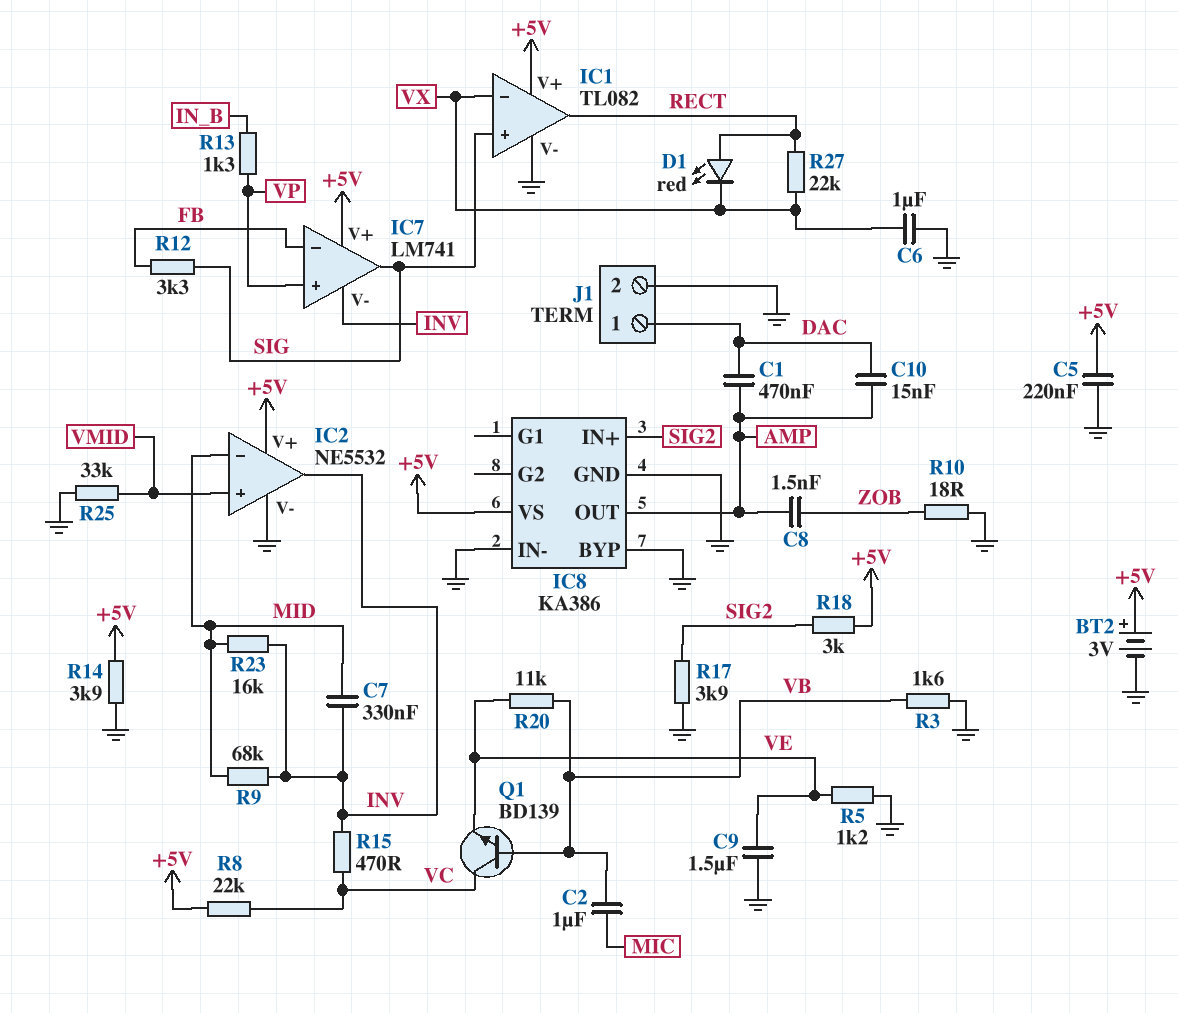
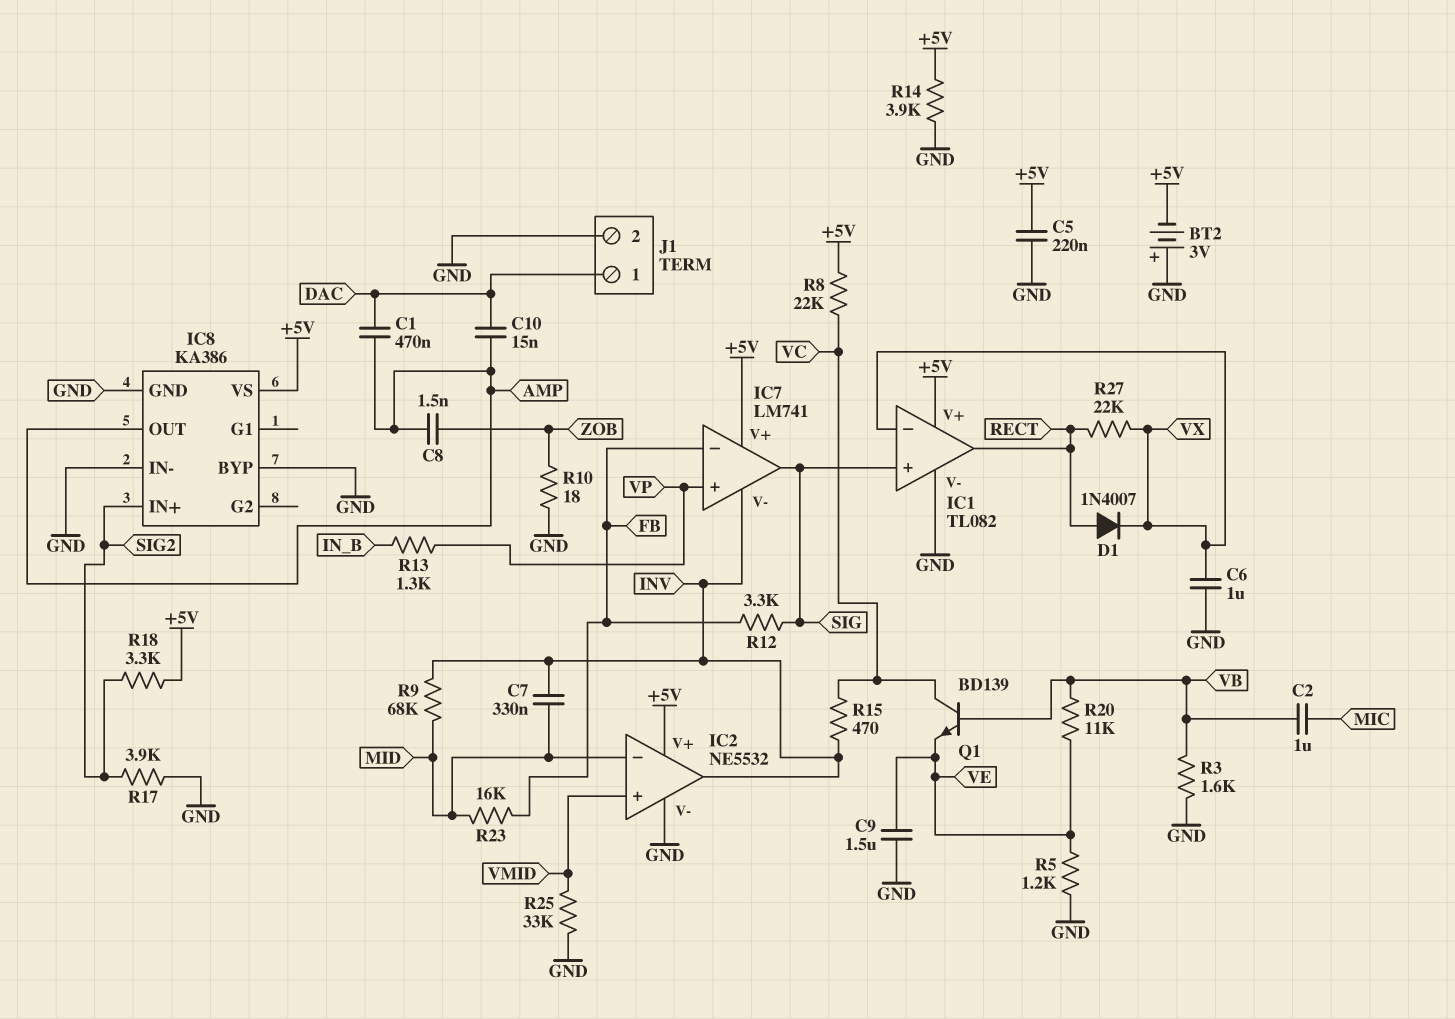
BT2: 3V (plus +5V, minus GND) -> 3V (plus GND, minus +5V)
D1: LED red (A RECT, K VX) -> diode 1N4007 (A RECT, K VX)
R18: 3k (+5V, SIG2) -> 3.3k (+5V, SIG2)
R23: 16k (INV, MID) -> 16k (FB, MID)

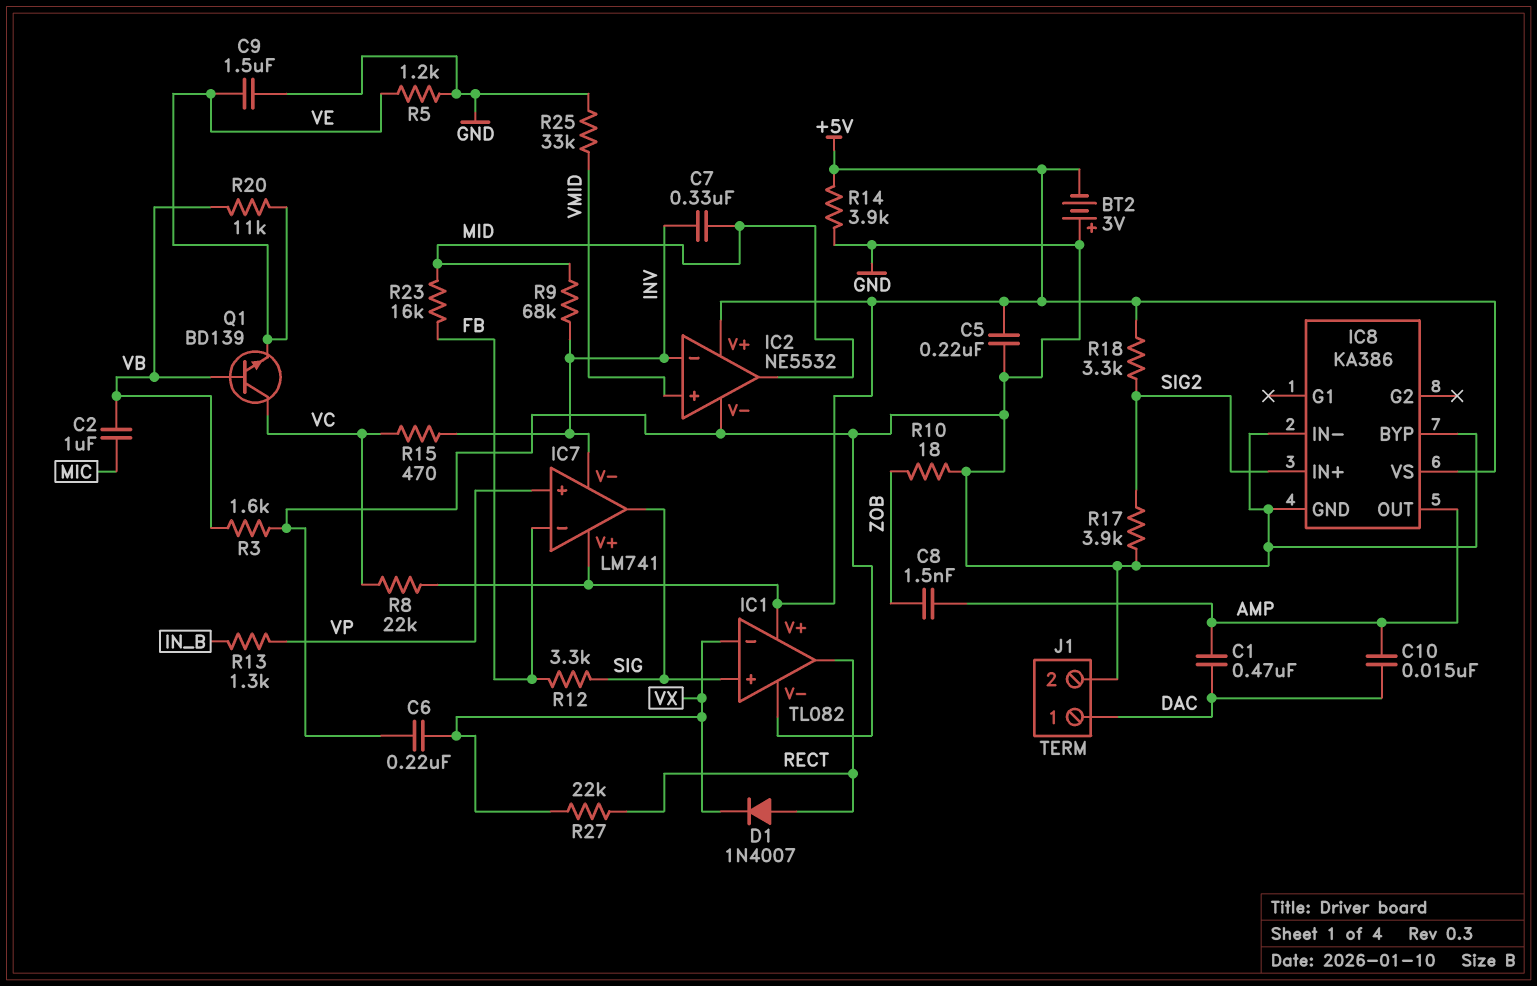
C6: 1uF (GND, VX) -> 220nF (GND, VX)
IC2 pin in-: MID -> INV
IC2 pin out: INV -> MID

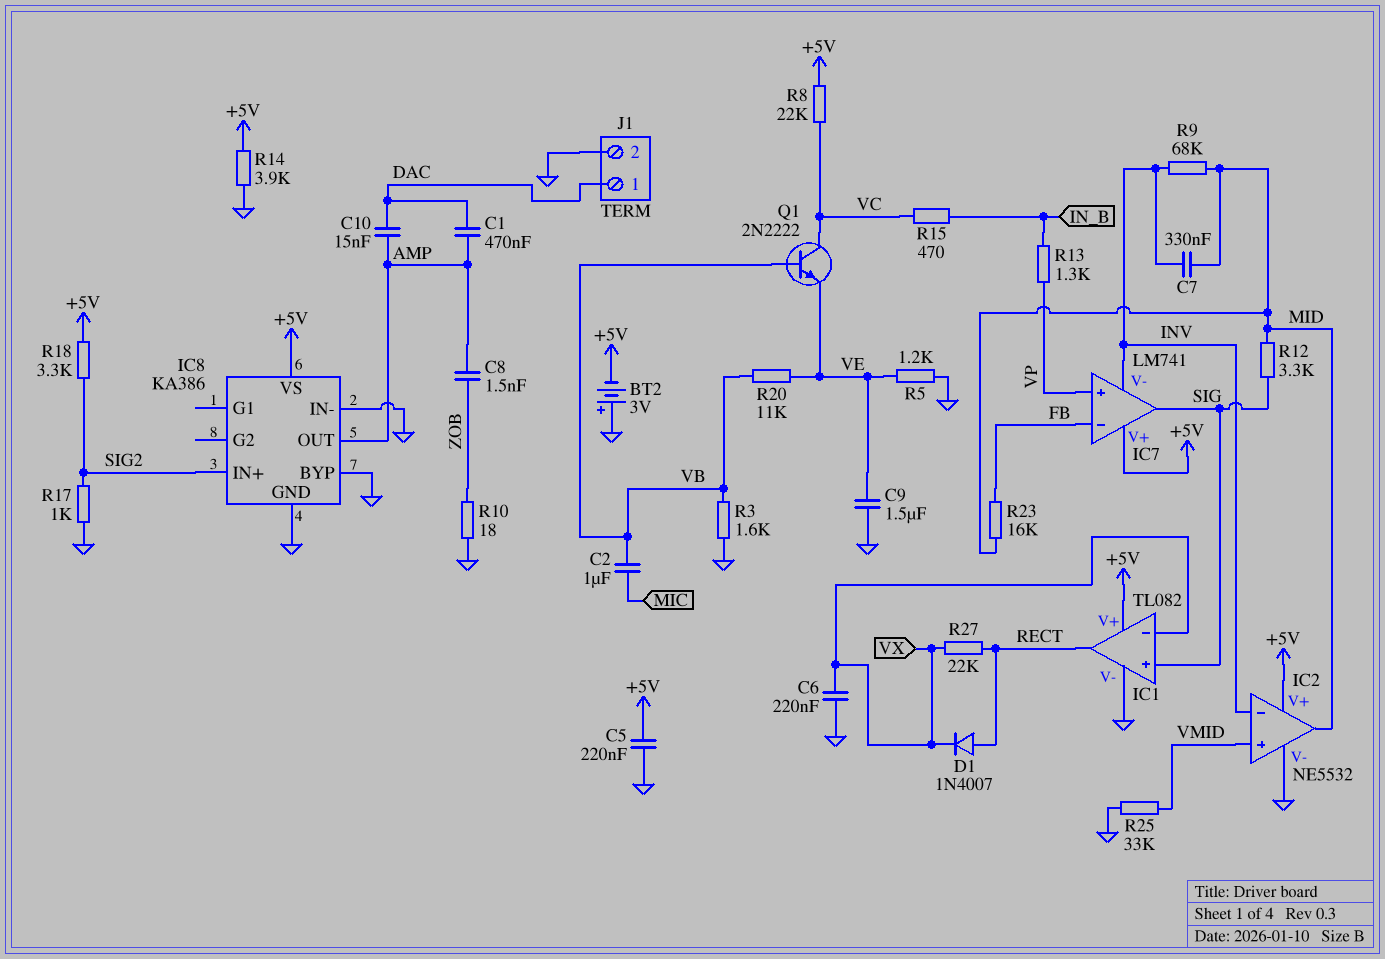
Q1: NPN BD139 (B VB, C VC, E VE) -> NPN 2N2222 (B VB, C VC, E VE)
R12: 3.3k (FB, SIG) -> 3.3k (MID, SIG)
R15: 470 (INV, VC) -> 470 (IN_B, VC)
R17: 3.9k (GND, SIG2) -> 1k (GND, SIG2)

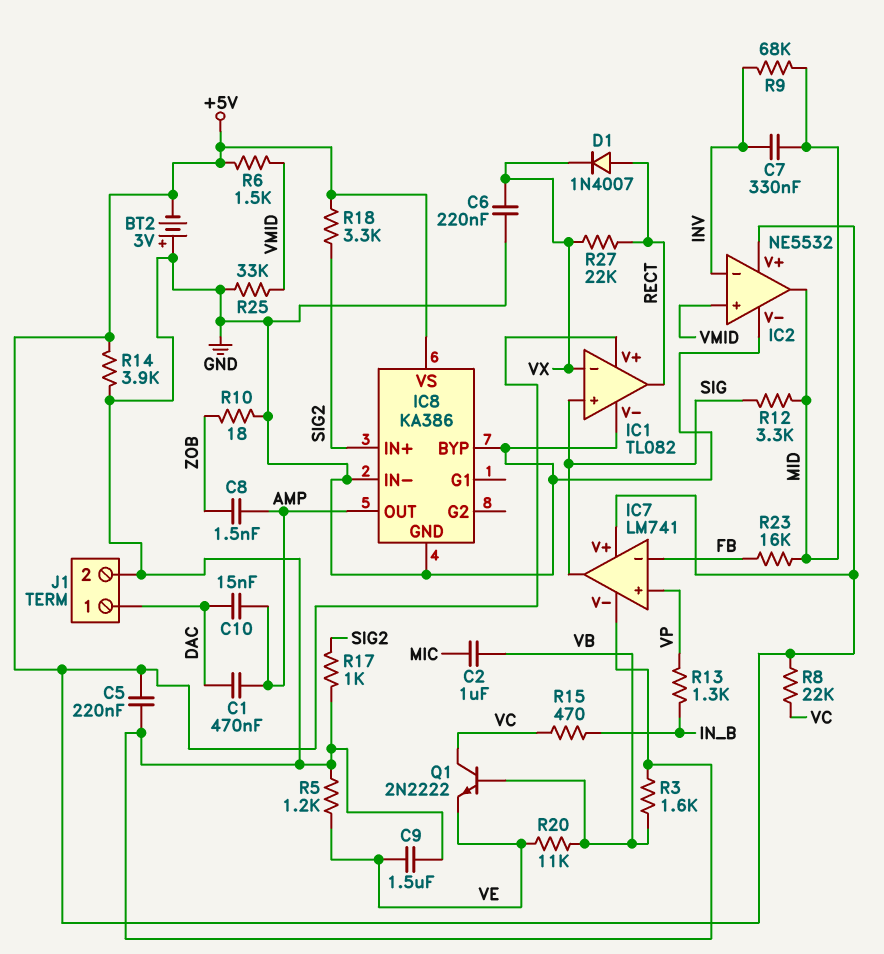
IC7 pin V-: INV -> GND
R6: none -> 1.5k (+5V, VMID)

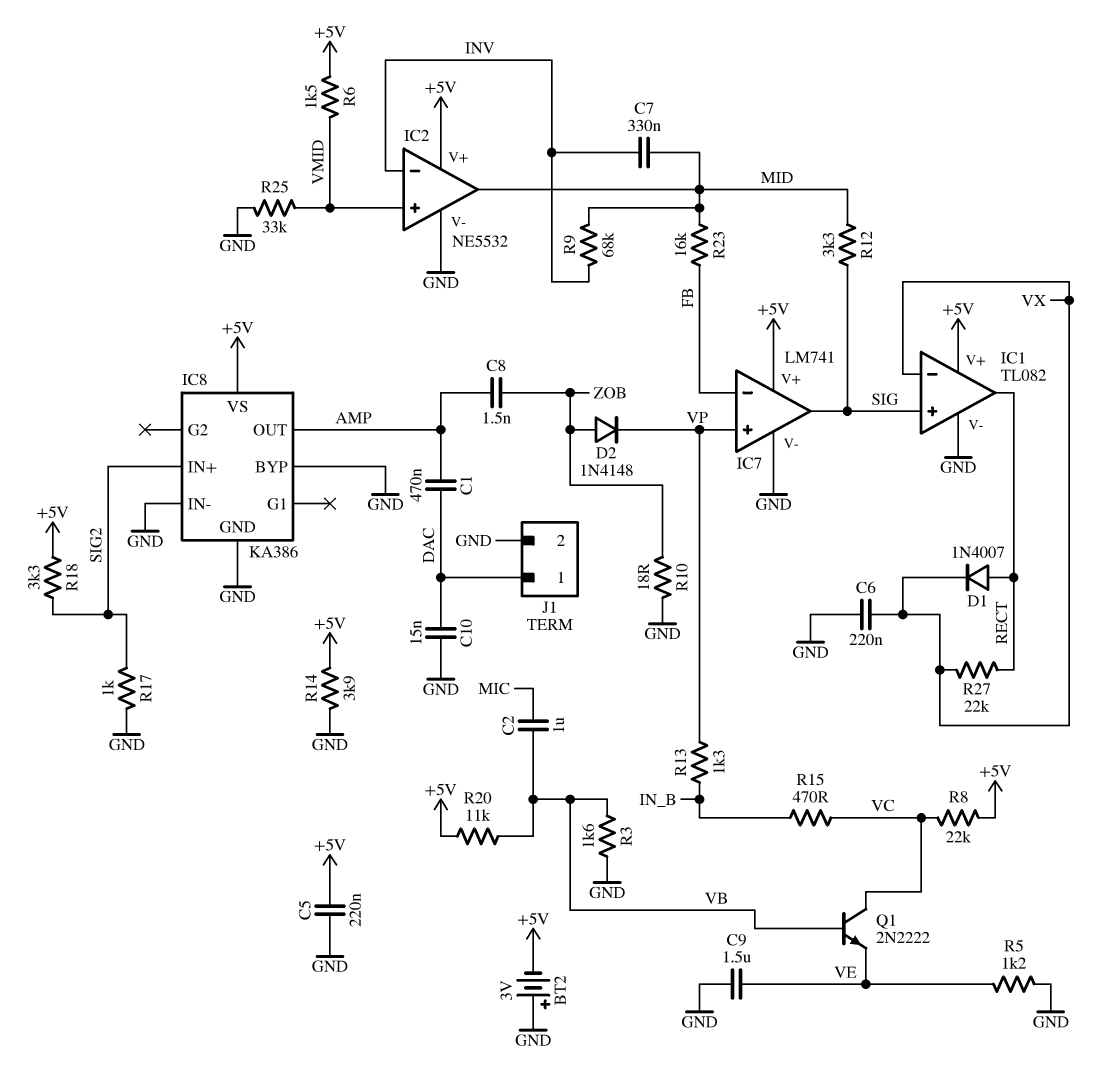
C10: 15nF (AMP, DAC) -> 15nF (DAC, GND)
D2: none -> diode 1N4148 (A ZOB, K VP)
R20: 11k (VB, VE) -> 11k (+5V, VB)

